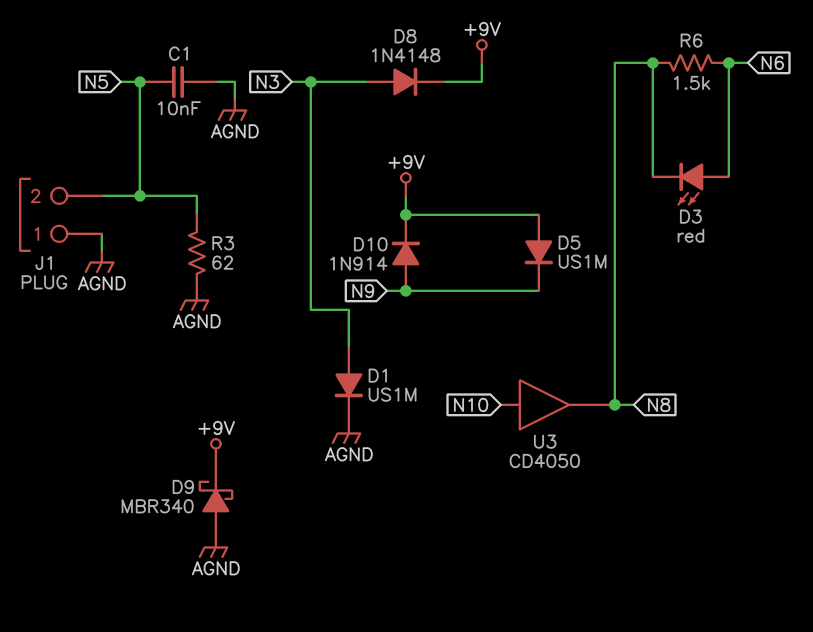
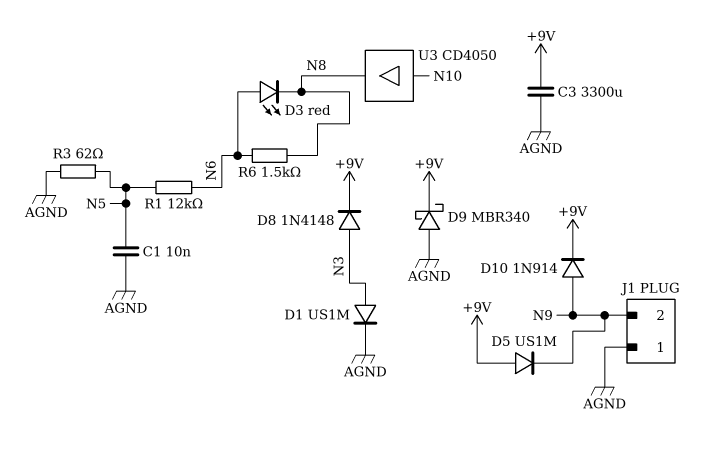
C3: none -> 3300uF (+9V, AGND)
J1 pin 2: N5 -> N9
R1: none -> 12k (N5, N6)

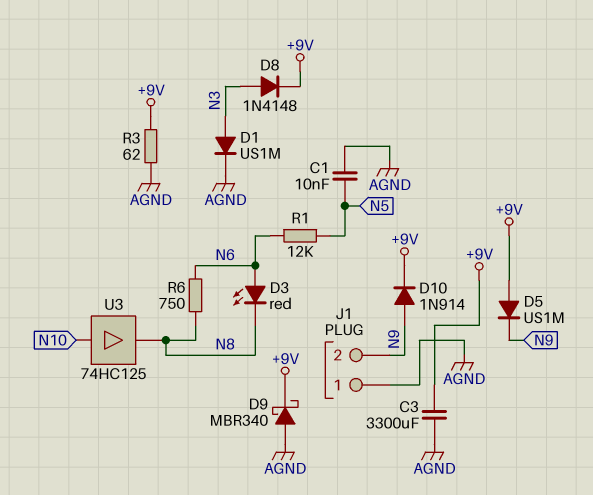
R3: 62 (AGND, N5) -> 62 (+9V, AGND)
R6: 1.5k (N6, N8) -> 750 (N6, N8)
U3: buffer CD4050 (in N10, out N8) -> buffer 74HC125 (in N10, out N8)

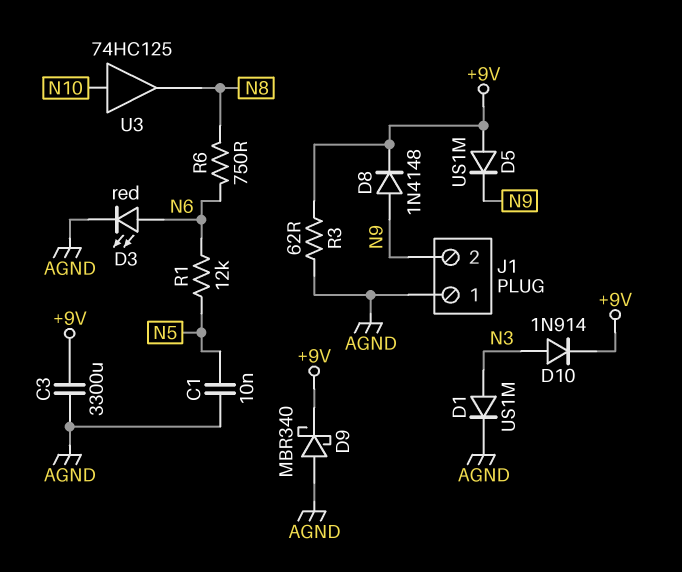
D3: LED red (A N6, K N8) -> LED red (A N6, K AGND)
D8: diode 1N4148 (A N3, K +9V) -> diode 1N4148 (A N9, K +9V)
D10: diode 1N914 (A N9, K +9V) -> diode 1N914 (A N3, K +9V)

